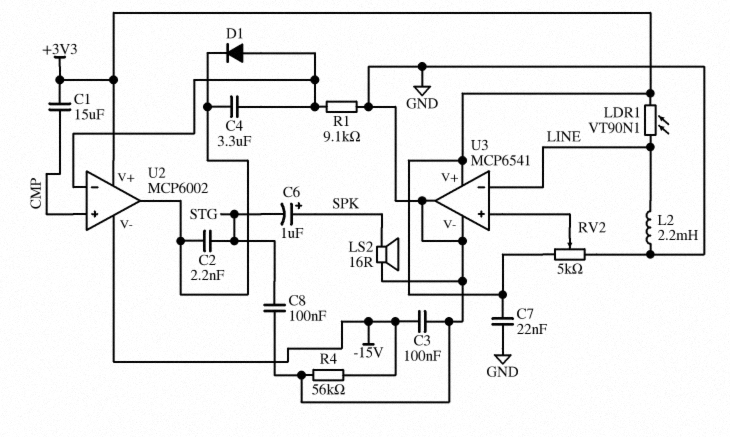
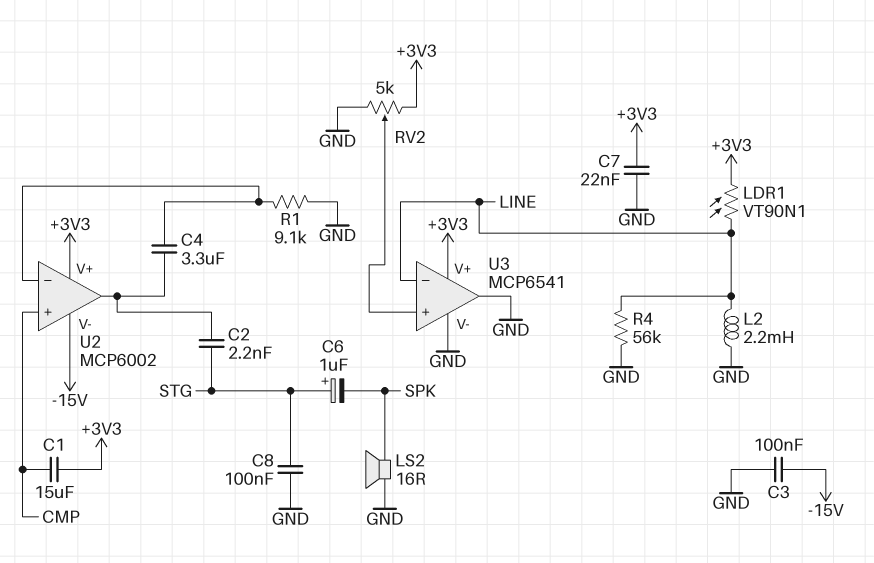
C6: 1uF (plus SPK, minus STG) -> 1uF (plus STG, minus SPK)
D1: diode (A U2/in-, K U2/out) -> none
R4: 56k (-15V, GND) -> 56k (GND, LINE)

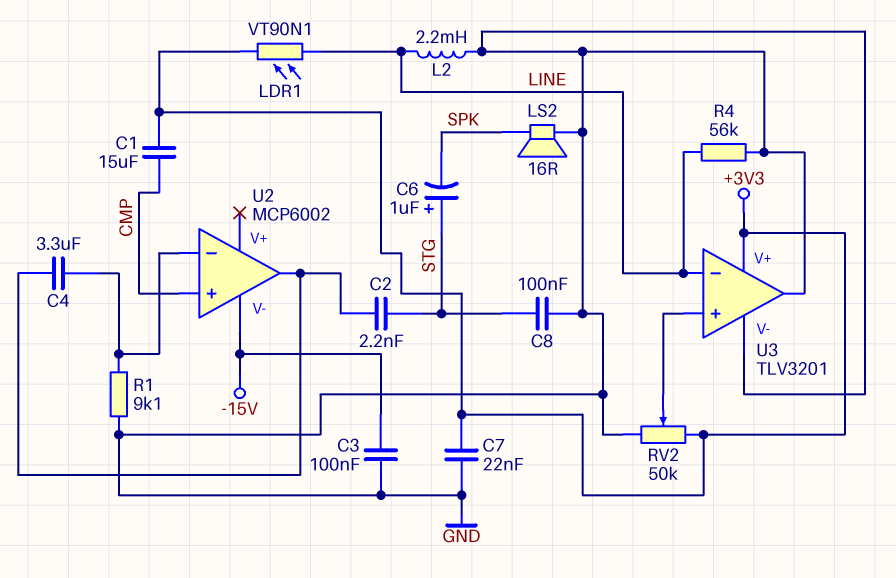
RV2: 5k (+3V3, GND, wiper U3/in+) -> 50k (+3V3, GND, wiper U3/in+)
U2 pin V+: +3V3 -> none
U3: MCP6541 -> TLV3201

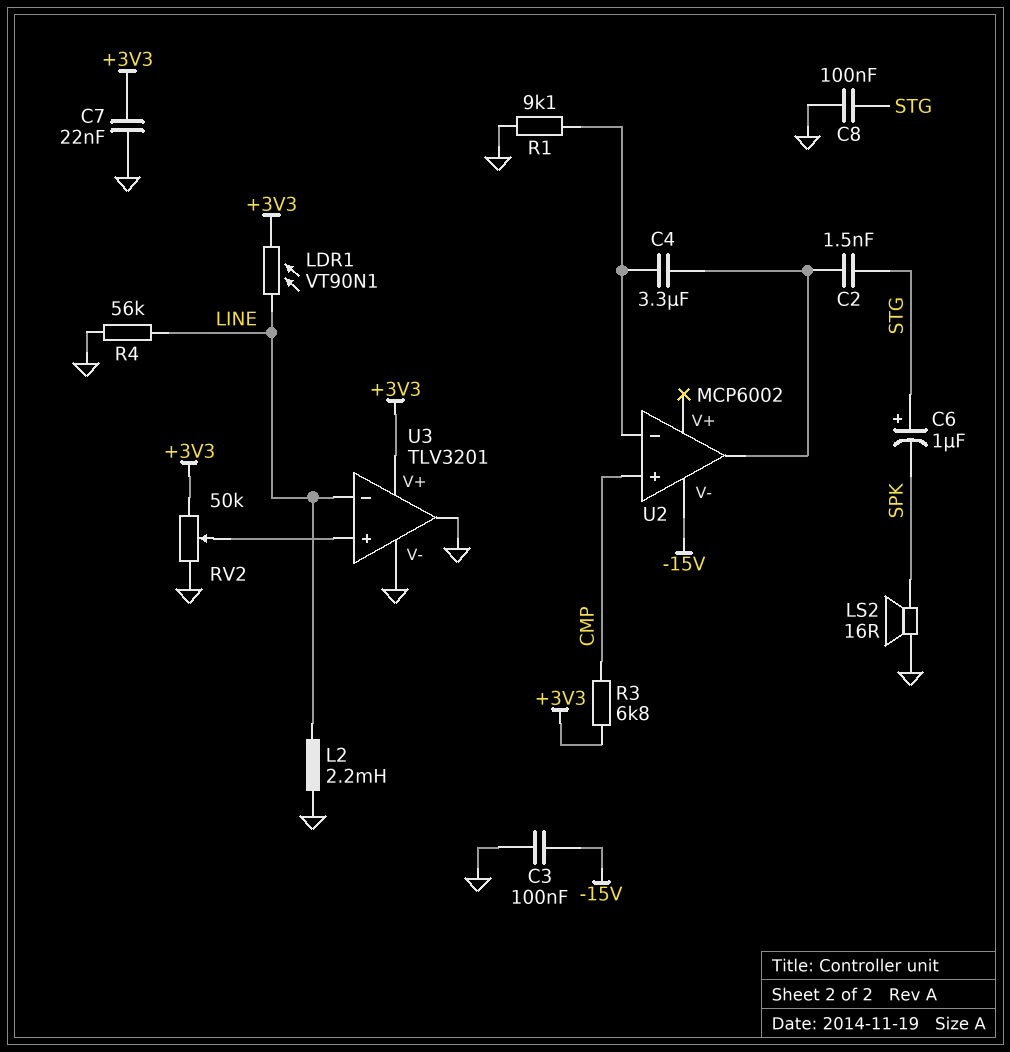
C1: 15uF (+3V3, CMP) -> none
C2: 2.2nF (STG, U2/out) -> 1.5nF (STG, U2/out)
R3: none -> 6.8k (+3V3, CMP)

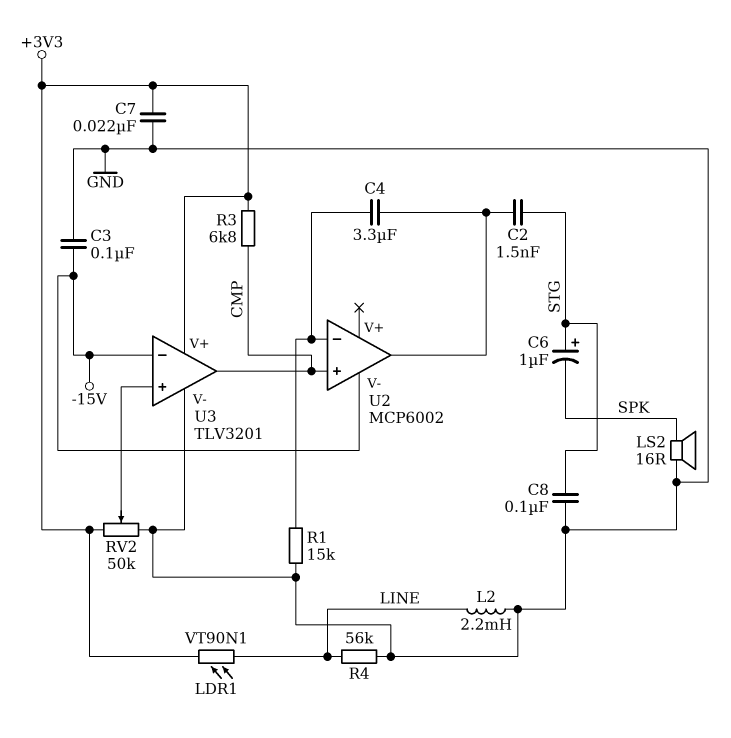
R1: 9.1k (GND, U2/in-) -> 15k (GND, U2/in-)
U3 pin in-: LINE -> -15V
U3 pin out: GND -> CMP

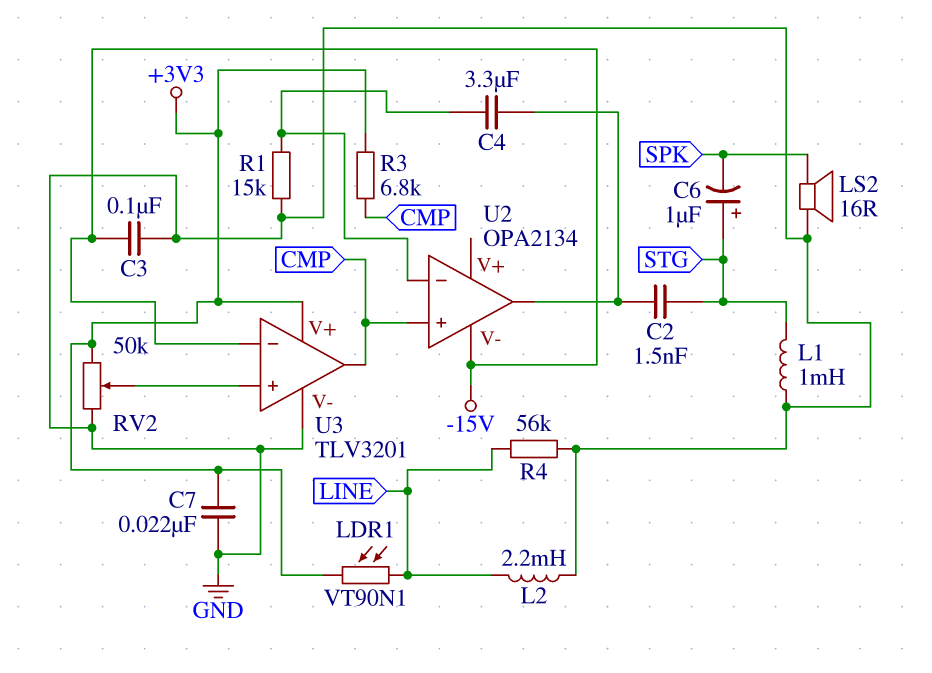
C8: 100nF (GND, STG) -> none
L1: none -> 1mH (GND, STG)
U2: MCP6002 -> OPA2134

